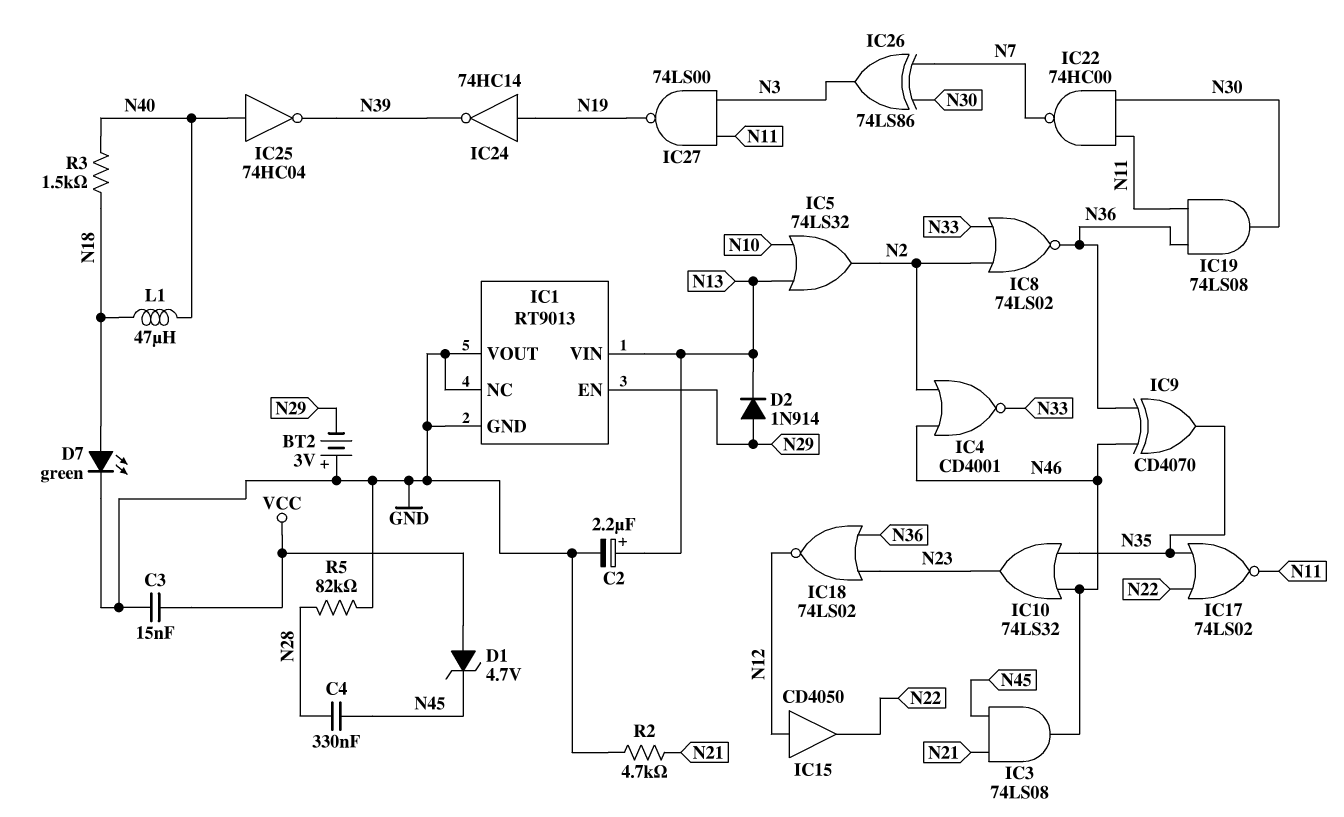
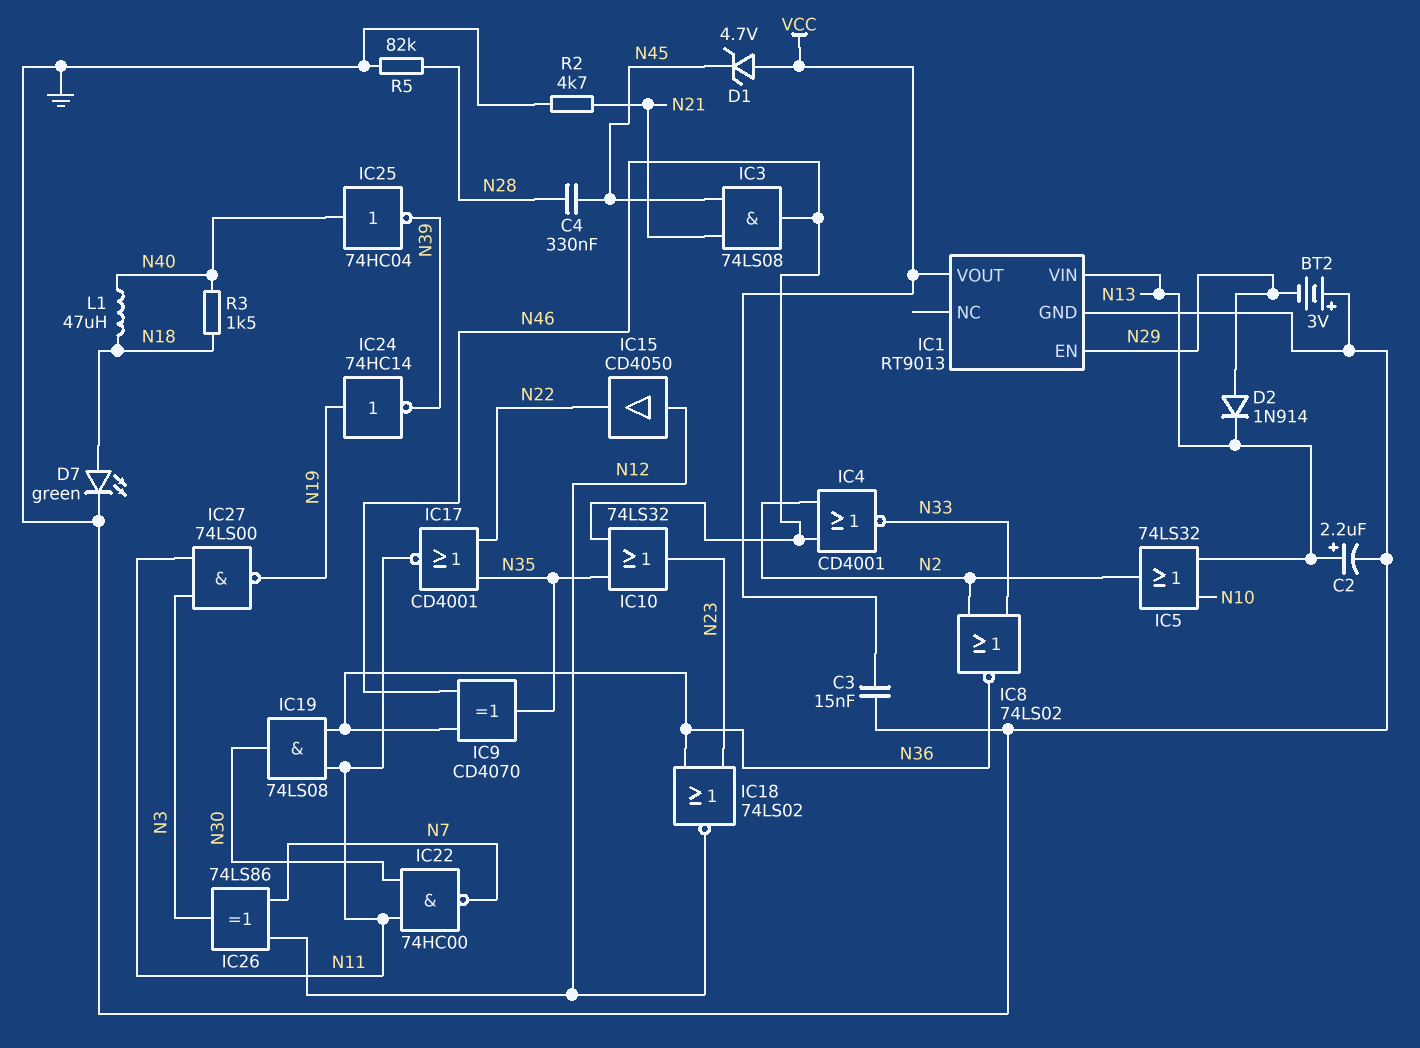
IC1 pin NC: GND -> none
IC1 pin VOUT: GND -> VCC
IC17: NOR 74LS02 (in N22, in N35, out N11) -> NOR CD4001 (in N22, in N35, out N11)
IC26: XOR 74LS86 (in N7, in N30, out N3) -> XOR 74LS86 (in N7, in N12, out N3)

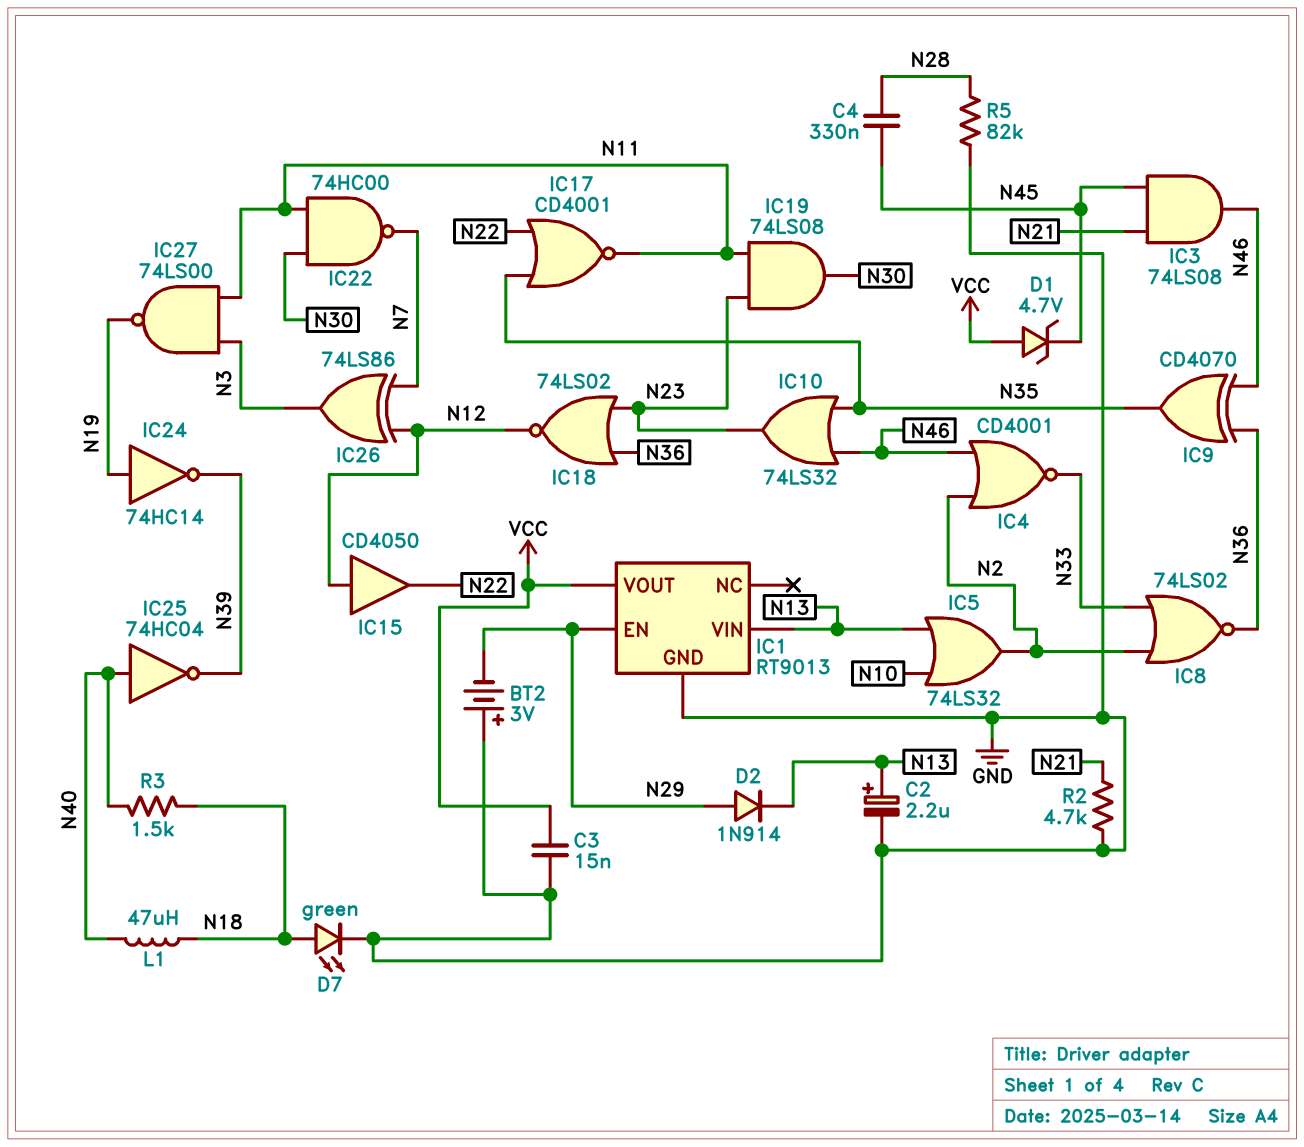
IC19: AND 74LS08 (in N11, in N36, out N30) -> AND 74LS08 (in N11, in N23, out N30)

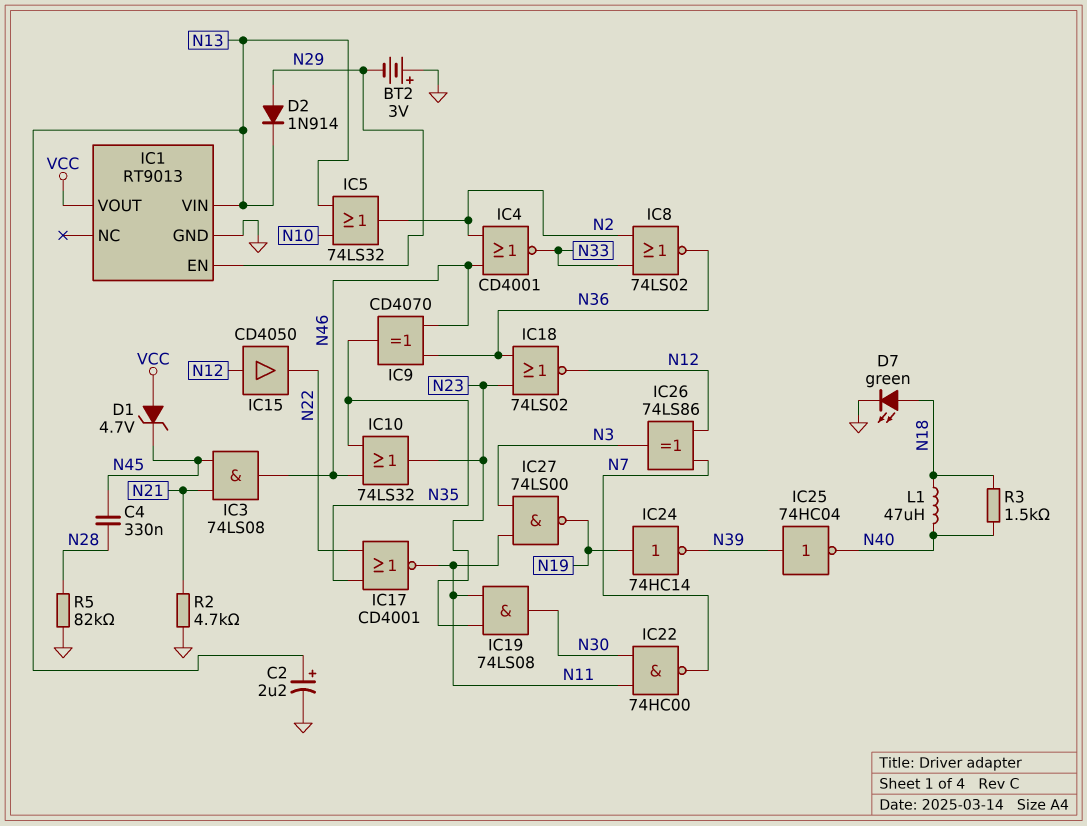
C3: 15nF (GND, VCC) -> none
IC25: NOT 74HC04 (in N40, out N39) -> NOT 74HC04 (in N39, out N40)

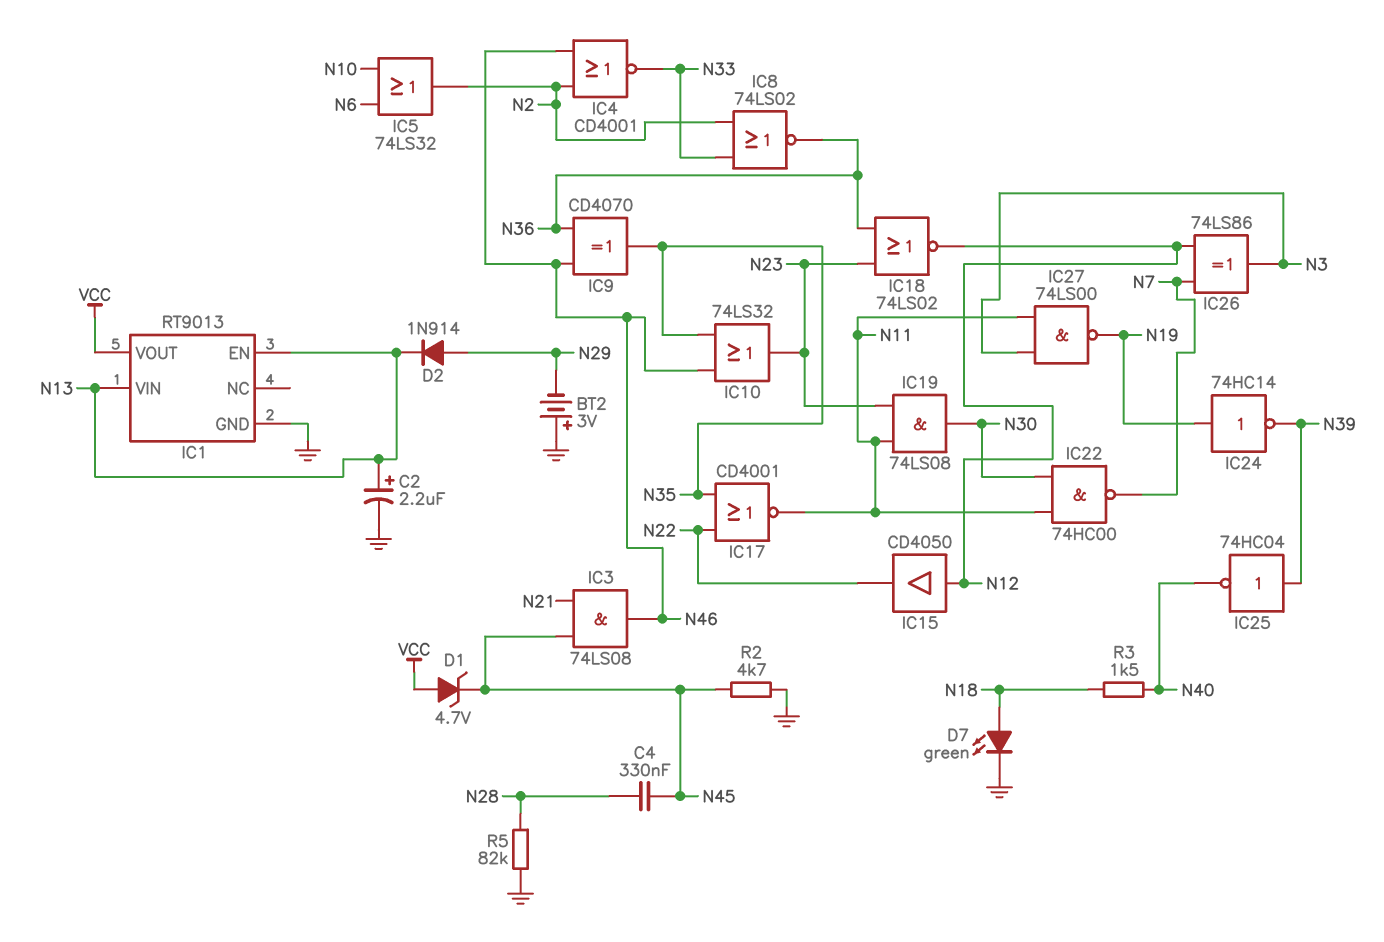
IC1 pin EN: N29 -> N13
IC5: OR 74LS32 (in N10, in N13, out N2) -> OR 74LS32 (in N6, in N10, out N2)
L1: 47uH (N18, N40) -> none
R2: 4.7k (GND, N21) -> 4.7k (GND, N45)

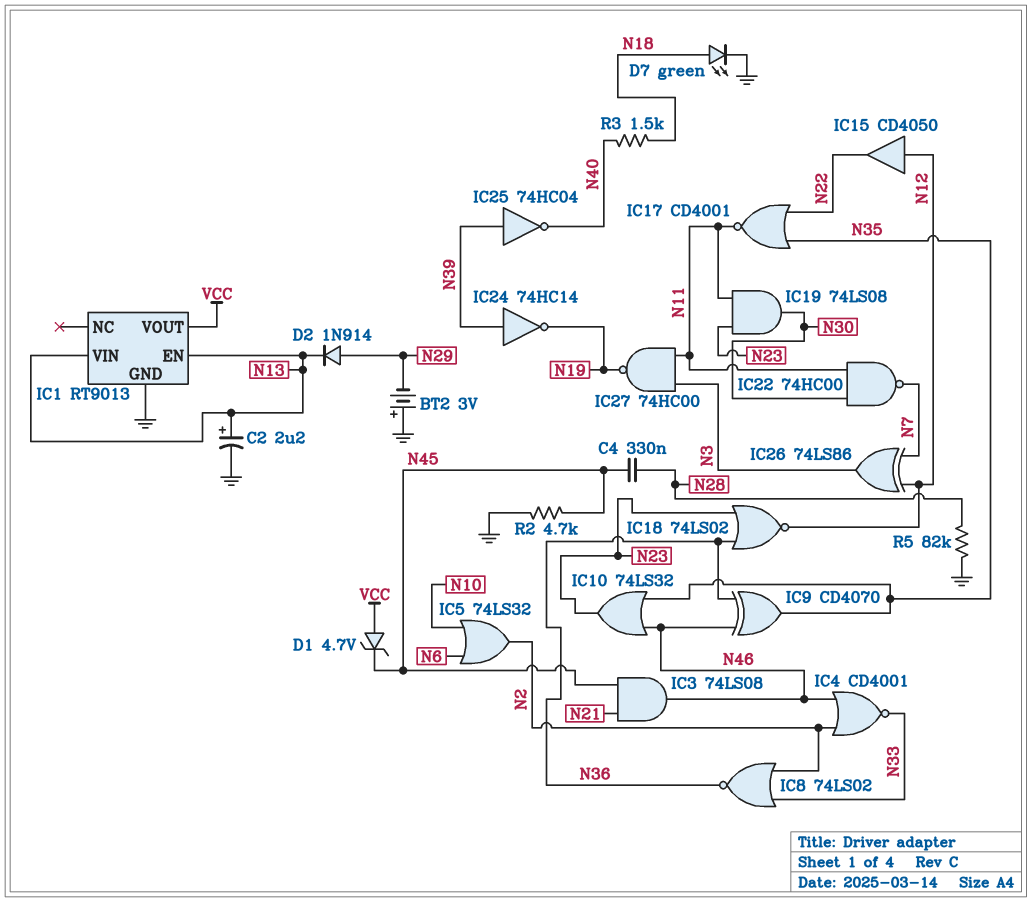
IC24: NOT 74HC14 (in N19, out N39) -> NOT 74HC14 (in N39, out N19)
IC27: NAND 74LS00 (in N3, in N11, out N19) -> NAND 74HC00 (in N3, in N11, out N19)

